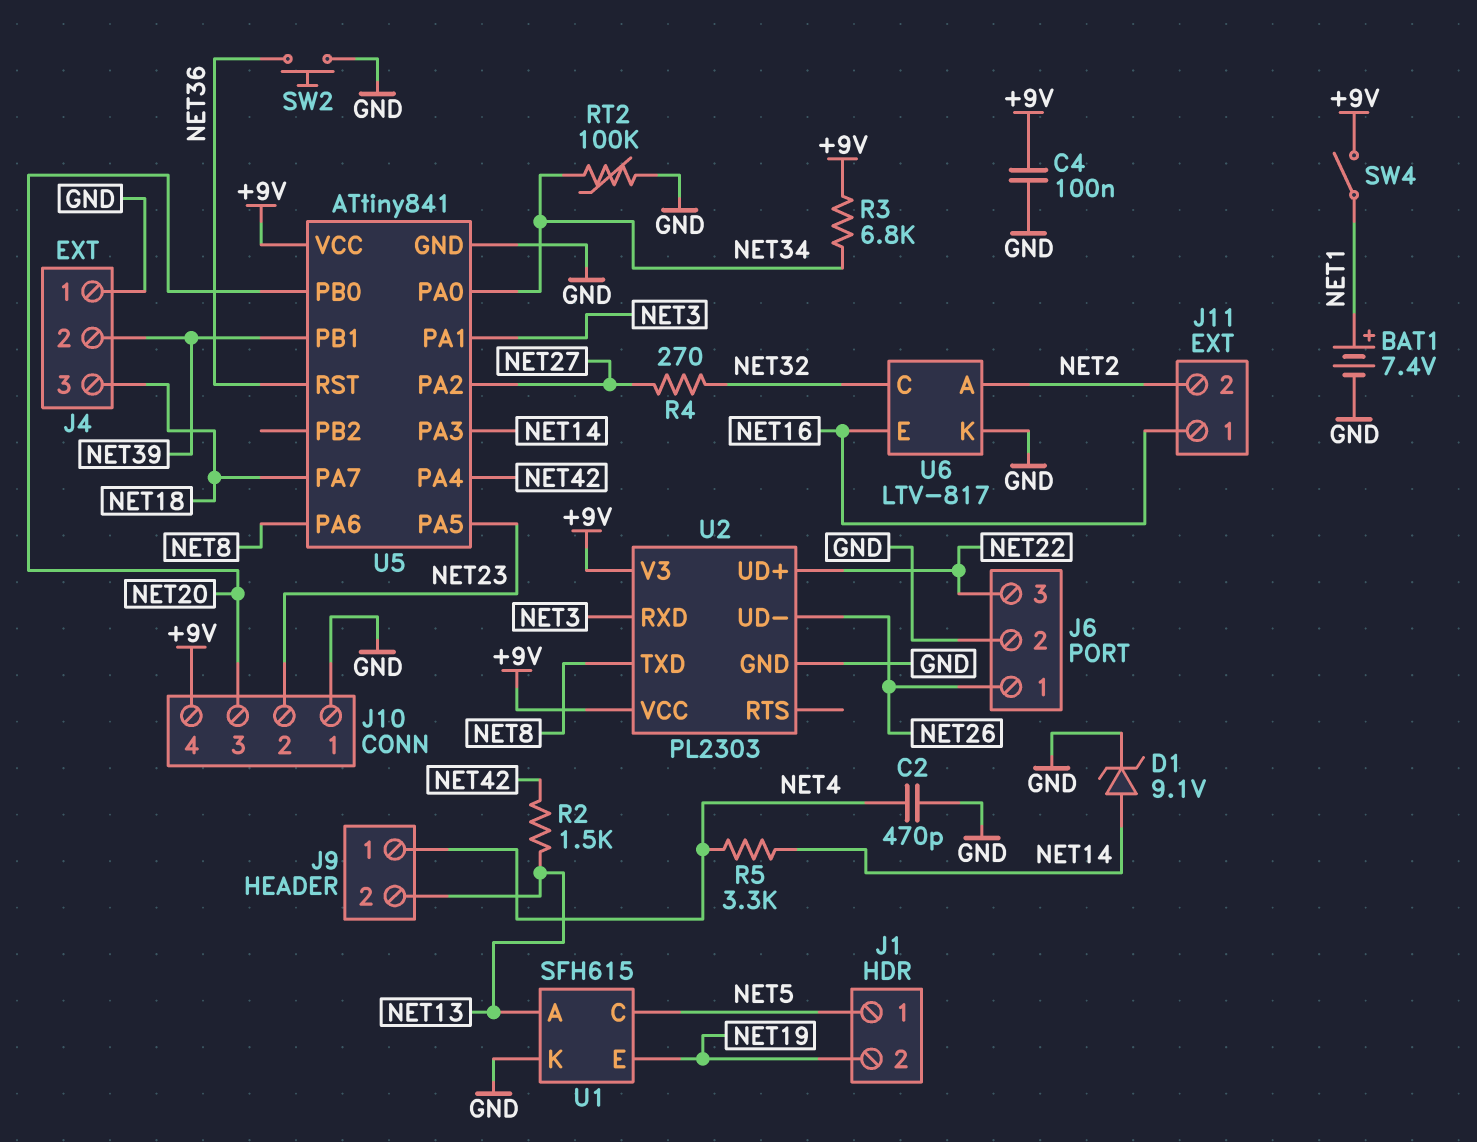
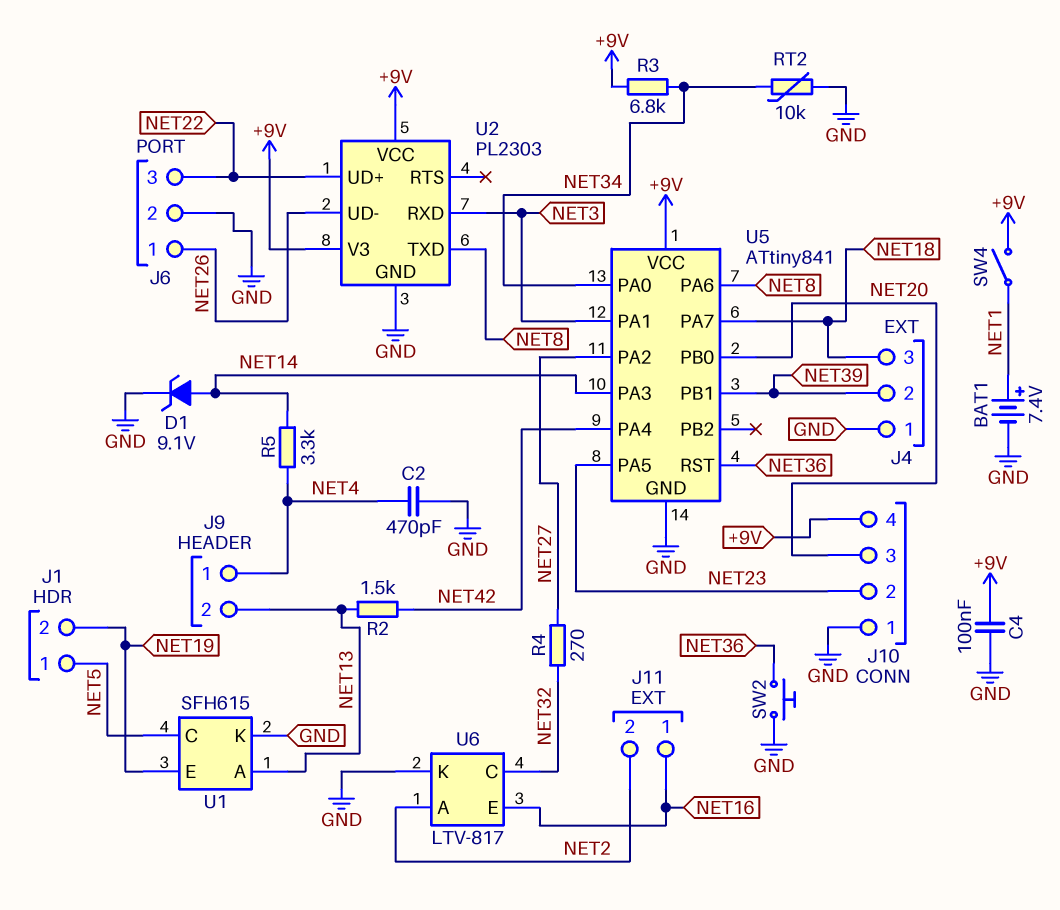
RT2: 100k (GND, NET34) -> 10k (GND, NET34)

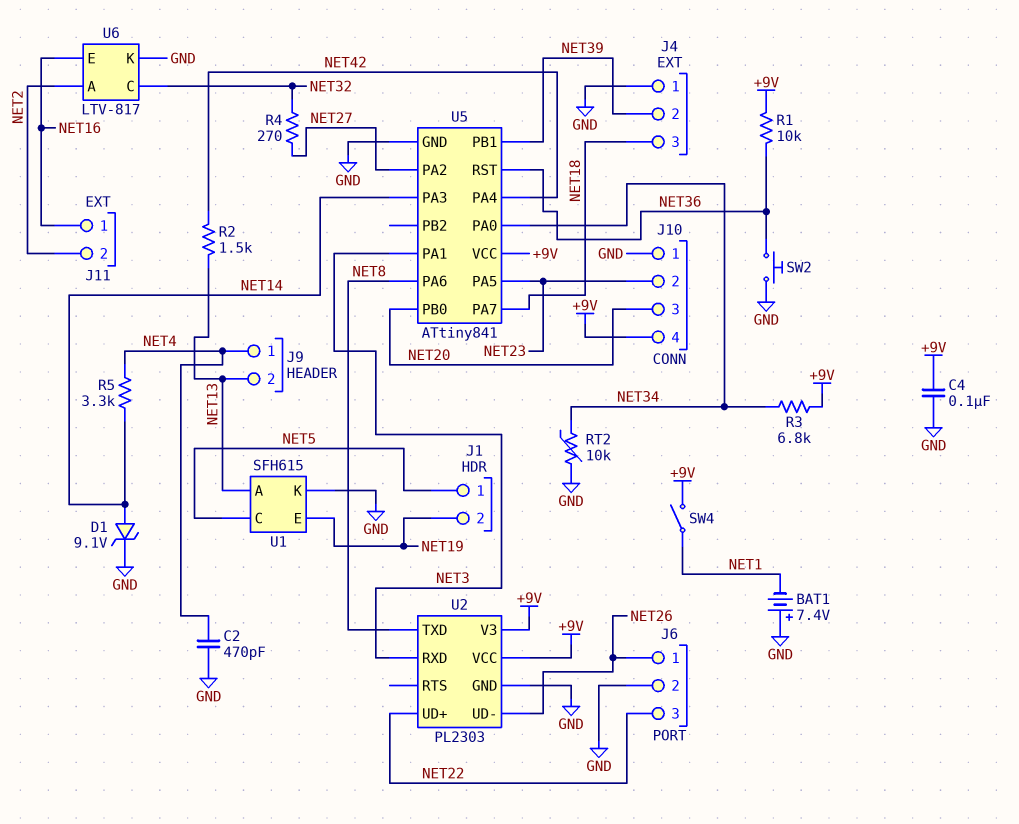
BAT1: 7.4V (plus NET1, minus GND) -> 7.4V (plus GND, minus NET1)
R1: none -> 10k (+9V, NET36)

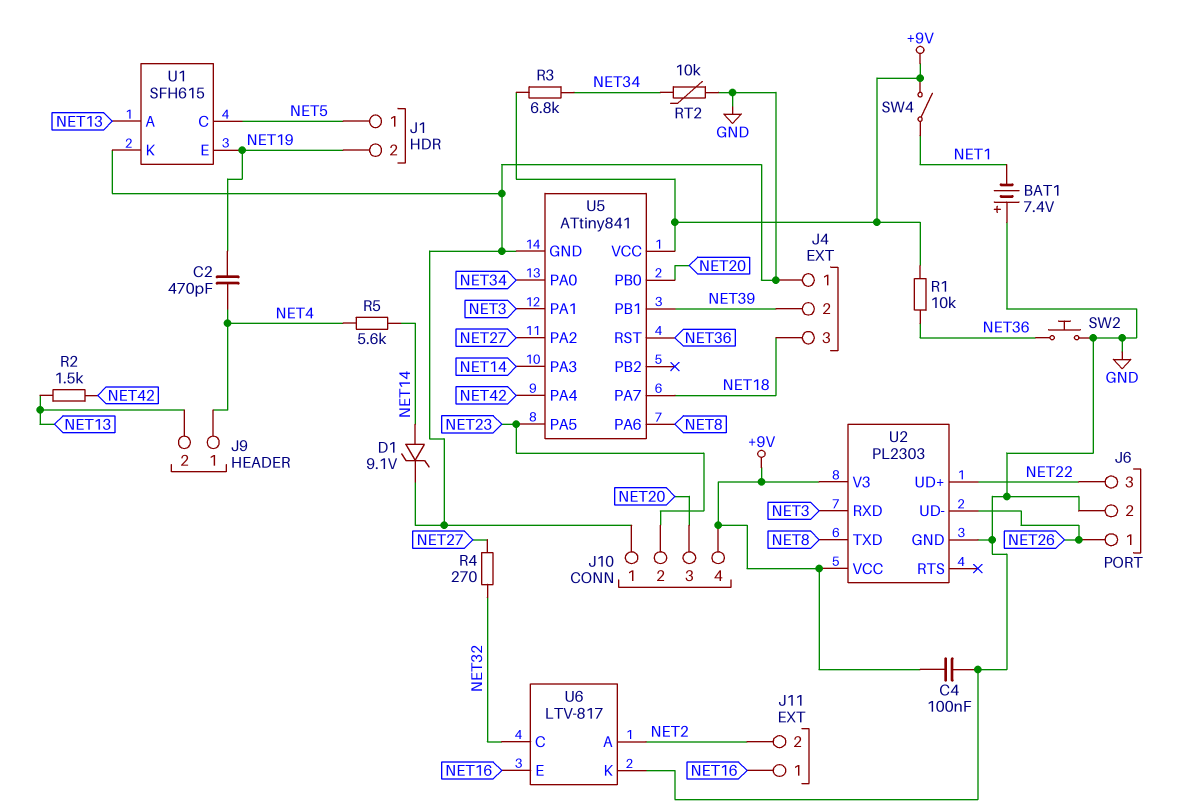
C2: 470pF (GND, NET4) -> 470pF (NET4, NET19)
R5: 3.3k (NET4, NET14) -> 5.6k (NET4, NET14)

